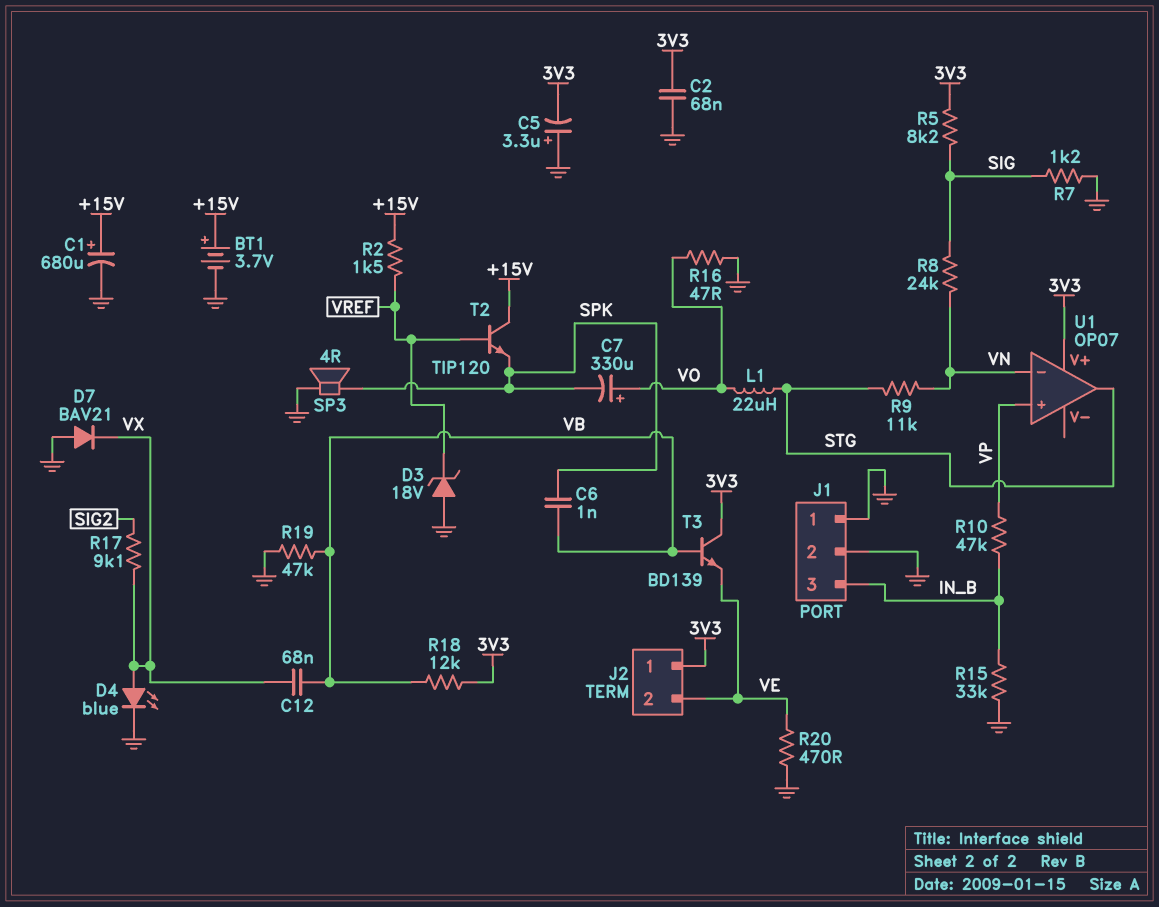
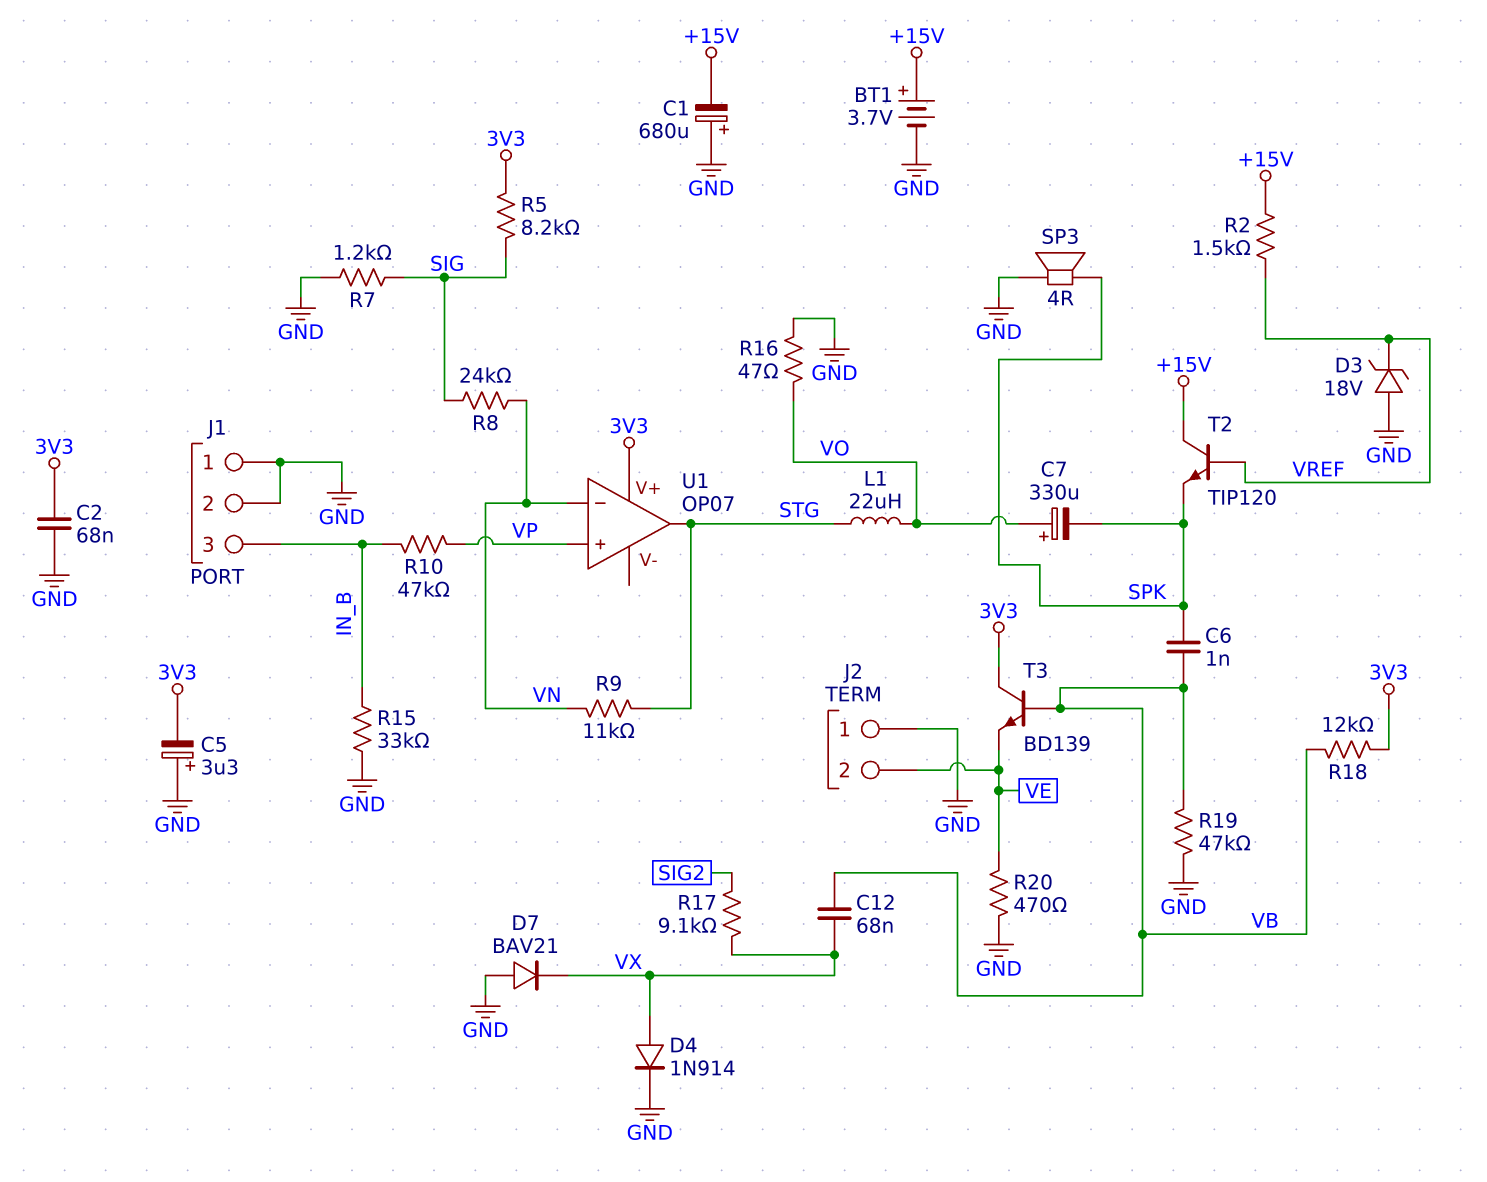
C1: 680uF (plus +15V, minus GND) -> 680uF (plus GND, minus +15V)
D4: LED blue (A VX, K GND) -> diode 1N914 (A VX, K GND)
J2 pin 1: 3V3 -> GND

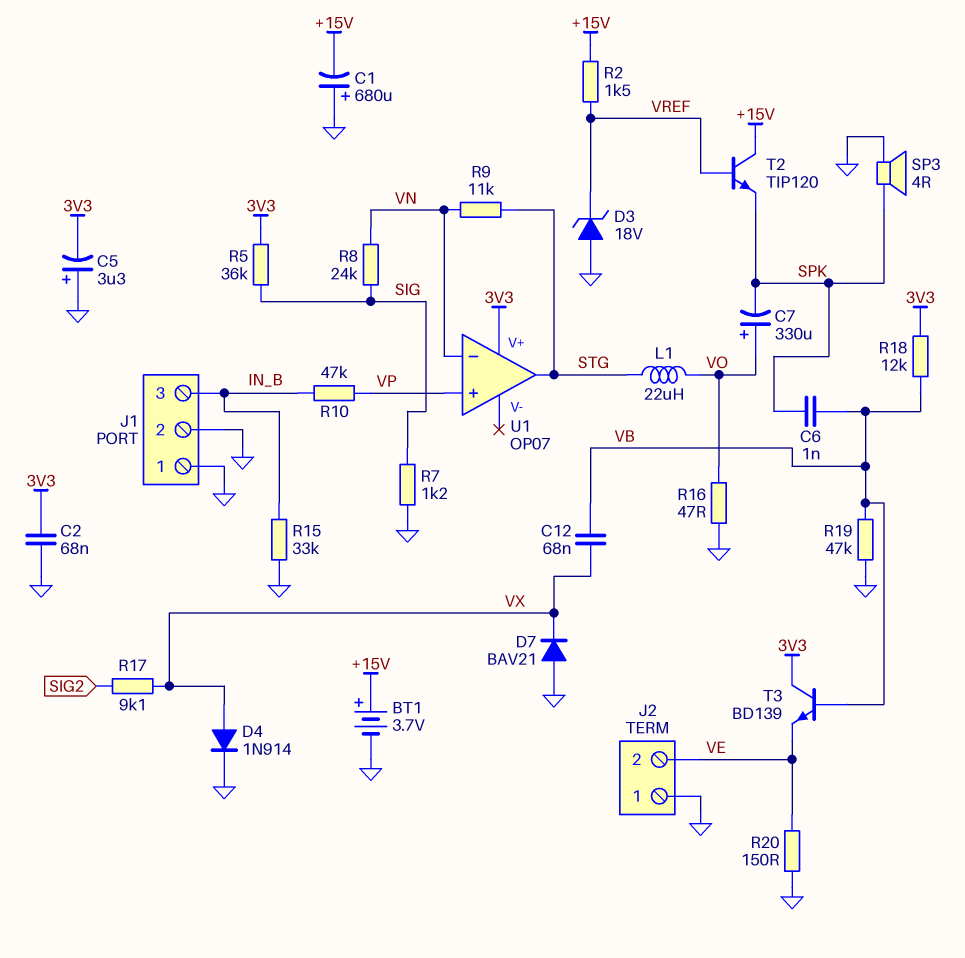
R5: 8.2k (3V3, SIG) -> 36k (3V3, SIG)
R20: 470 (GND, VE) -> 150 (GND, VE)

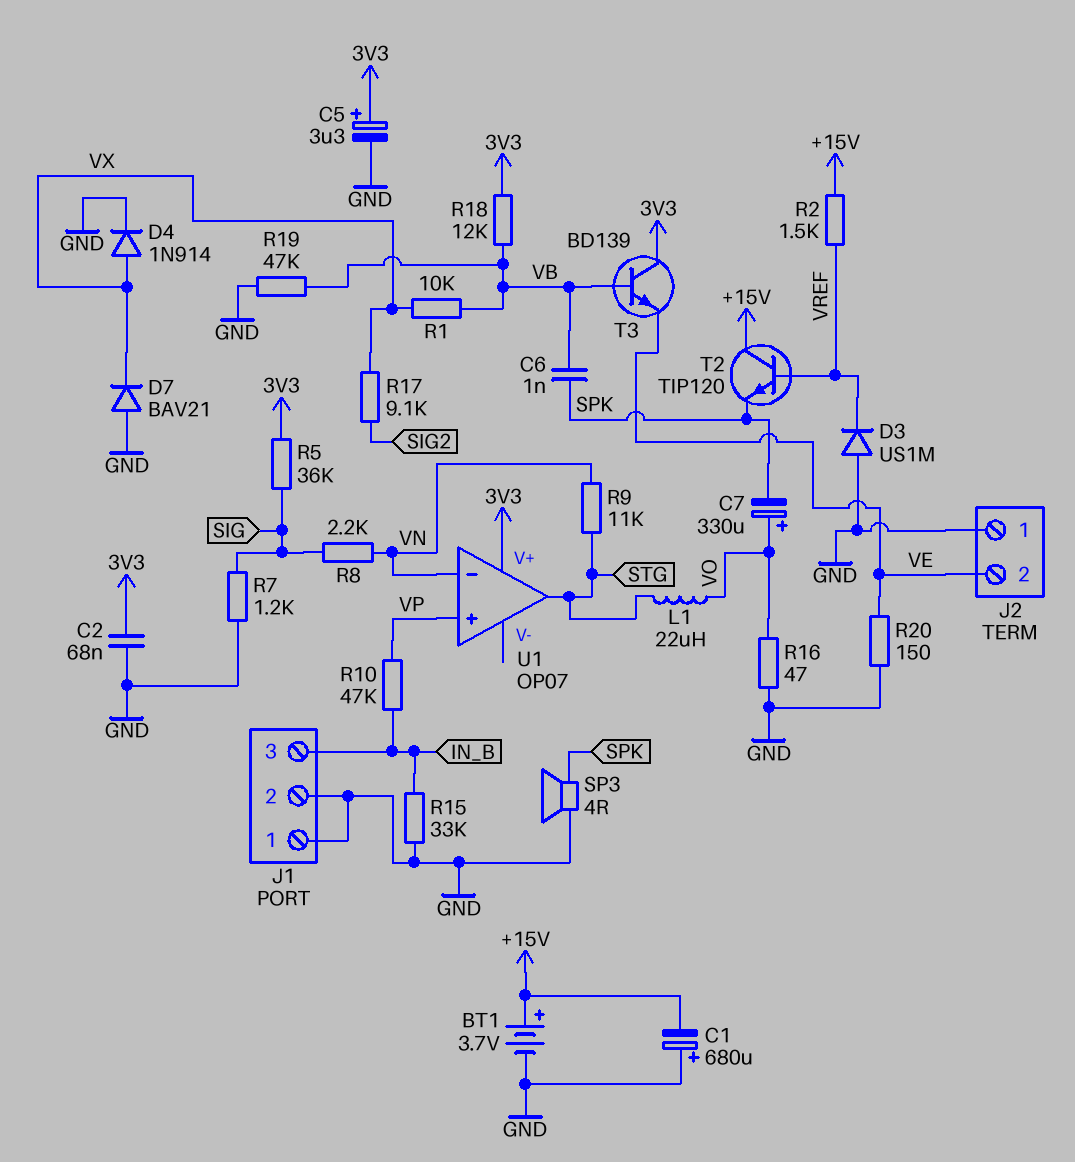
C5: 3.3uF (plus GND, minus 3V3) -> 3.3uF (plus 3V3, minus GND)
C12: 68nF (VB, VX) -> none
D3: zener 18V (A GND, K VREF) -> diode US1M (A GND, K VREF)
R1: none -> 10k (VB, VX)
R8: 24k (SIG, VN) -> 2.2k (SIG, VN)

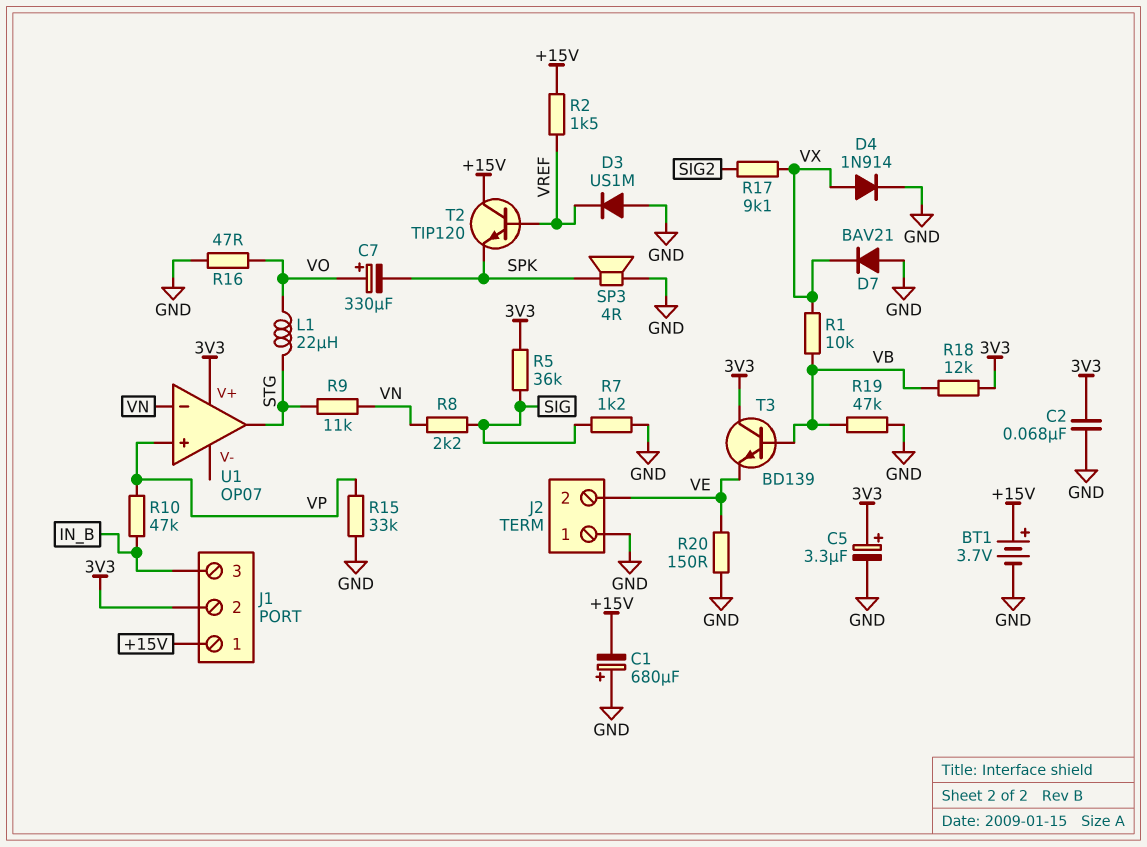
C6: 1nF (SPK, VB) -> none
J1 pin 1: GND -> +15V
J1 pin 2: GND -> 3V3
R15: 33k (GND, IN_B) -> 33k (GND, VP)

